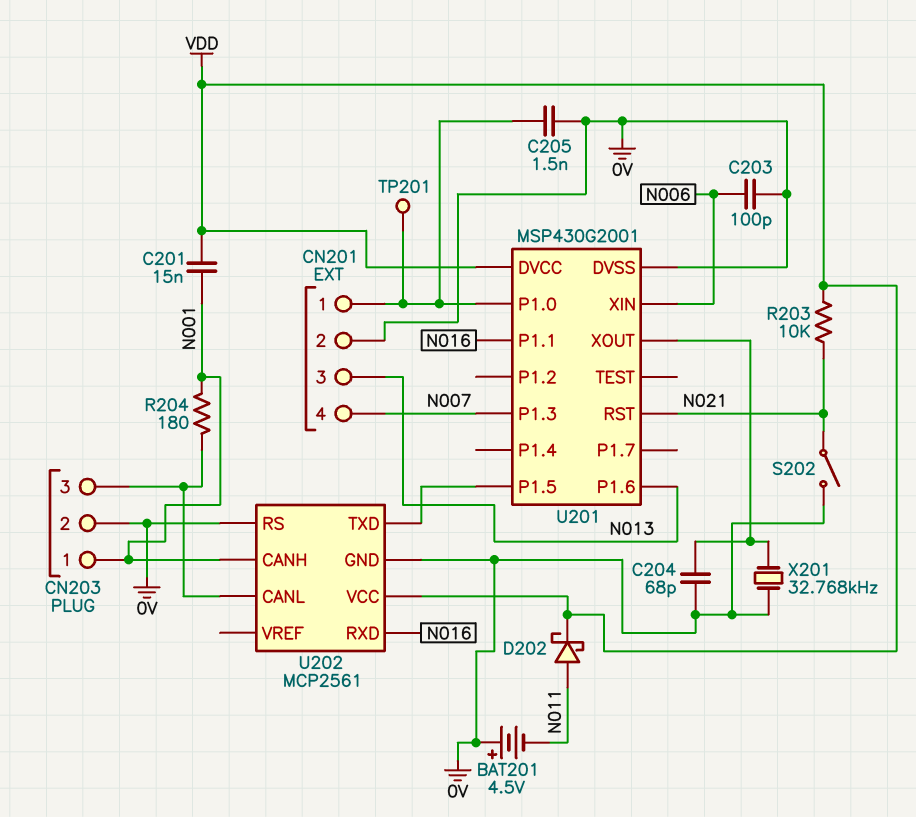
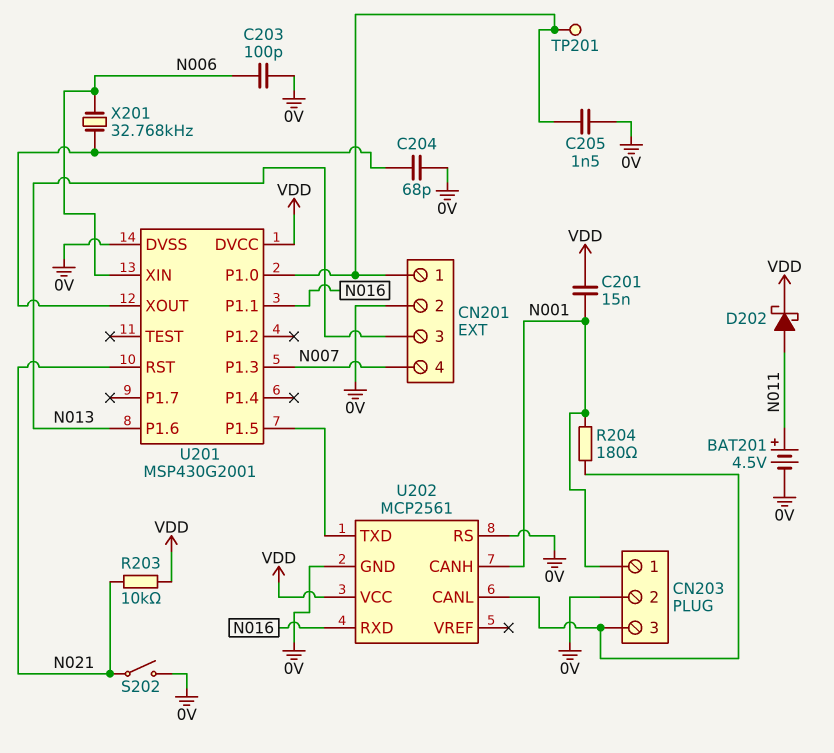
BAT201: 4.5V (plus 0V, minus N011) -> 4.5V (plus N011, minus 0V)
X201: 32.768kHz (0V, U201/XOUT) -> 32.768kHz (N006, U201/XOUT)

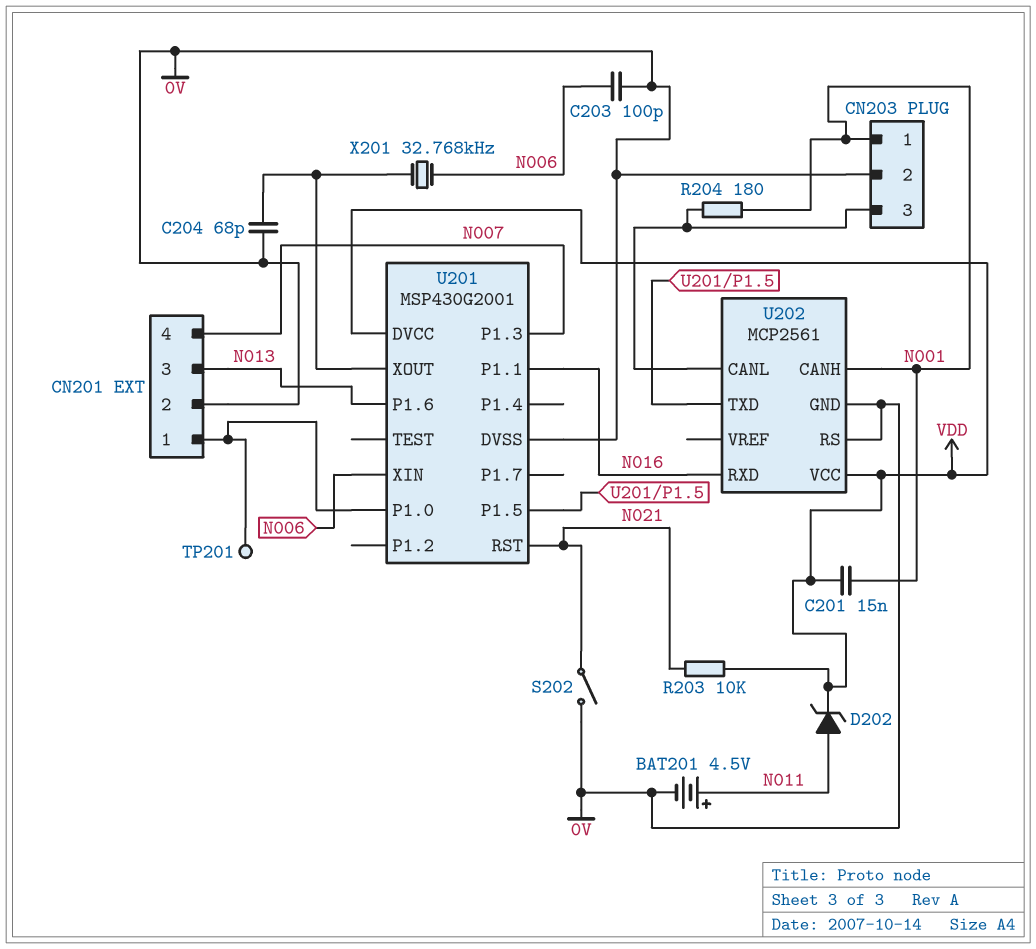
C205: 1.5nF (0V, CN201/1) -> none
D202: schottky (A N011, K VDD) -> zener (A N011, K VDD)

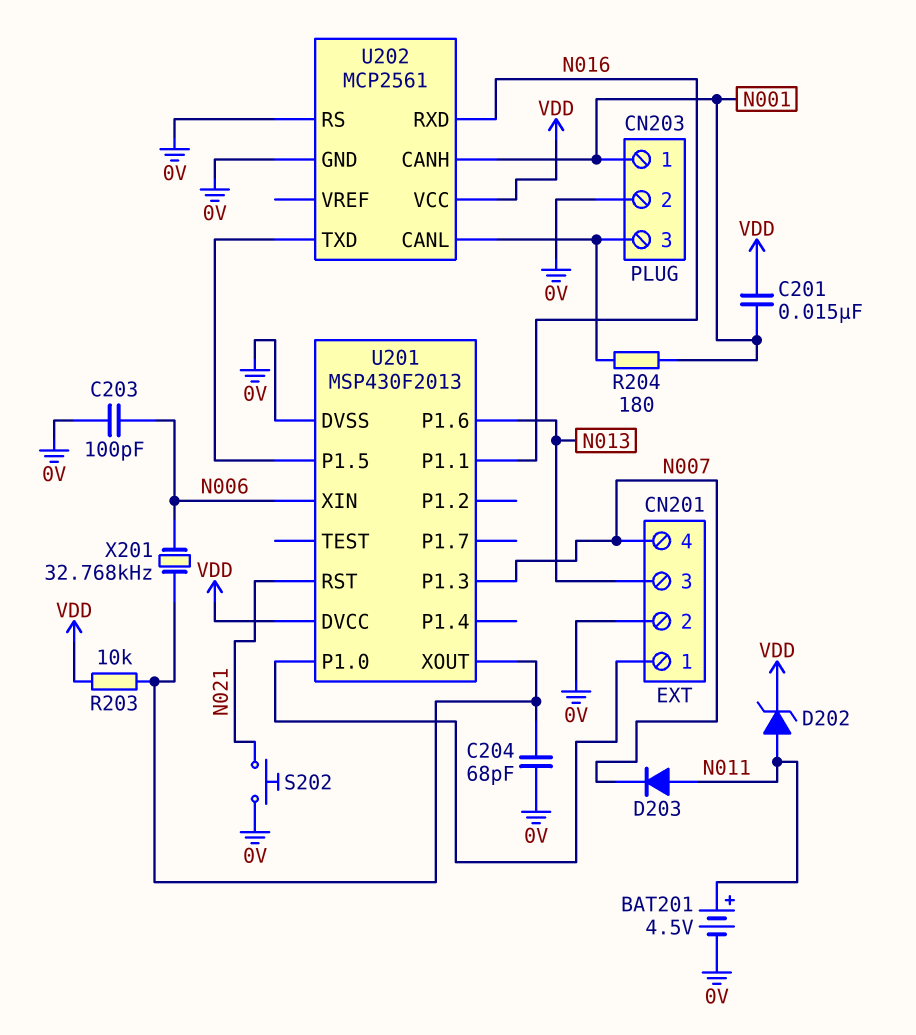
D203: none -> diode (A N011, K N007)
R203: 10k (N021, VDD) -> 10k (U201/XOUT, VDD)
S202: switch (0V, N021) -> button (0V, N021)
TP201: test point (CN201/1) -> none
U201: MSP430G2001 -> MSP430F2013

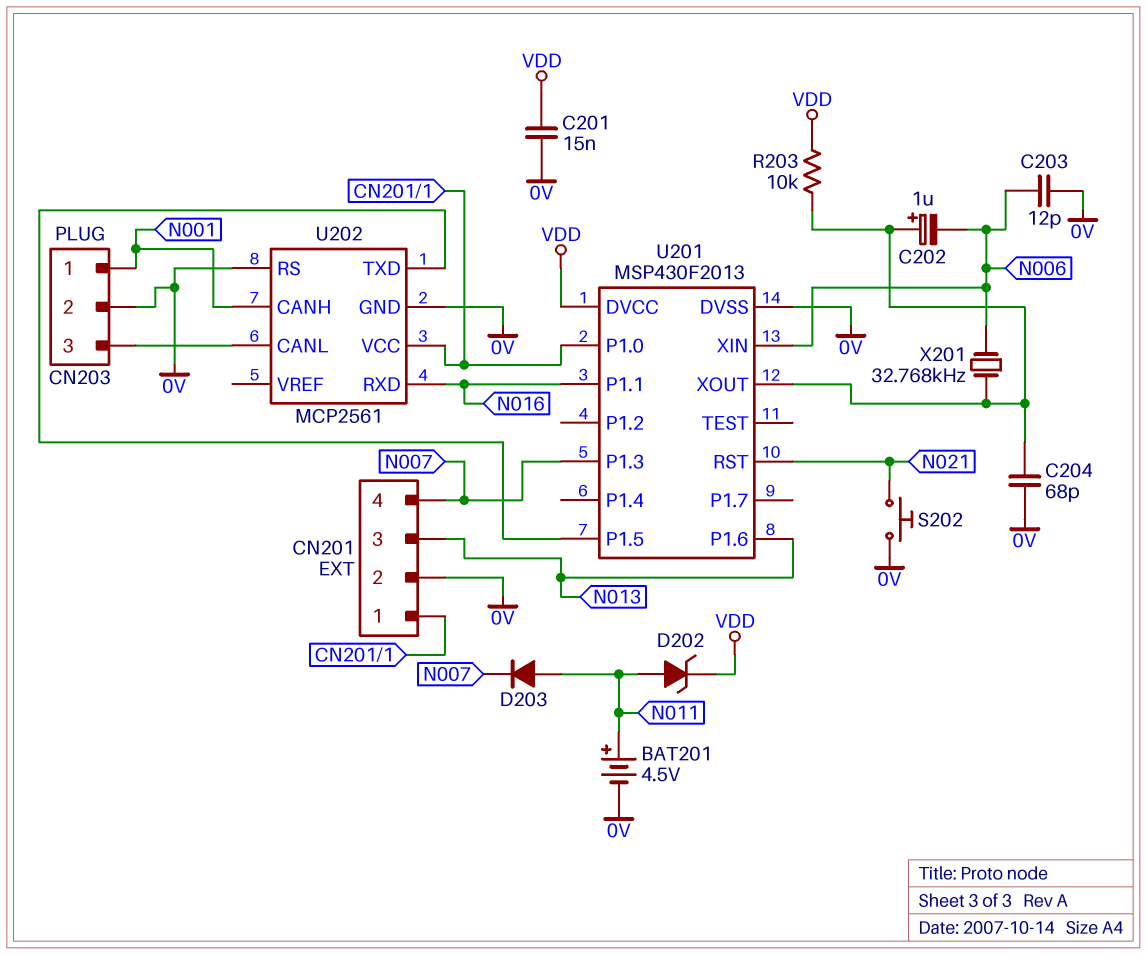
C201: 15nF (N001, VDD) -> 15nF (0V, VDD)
C202: none -> 1uF (plus U201/XOUT, minus N006)
C203: 100pF (0V, N006) -> 12pF (0V, N006)
R204: 180 (CN203/3, N001) -> none
U202 pin VCC: VDD -> CN201/1

